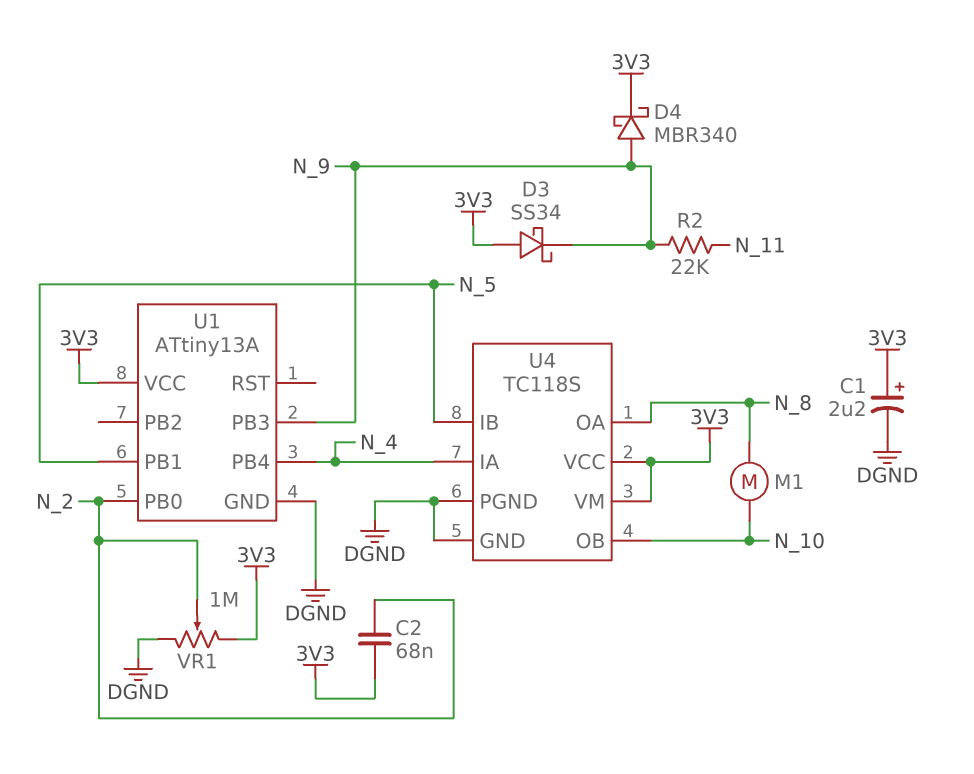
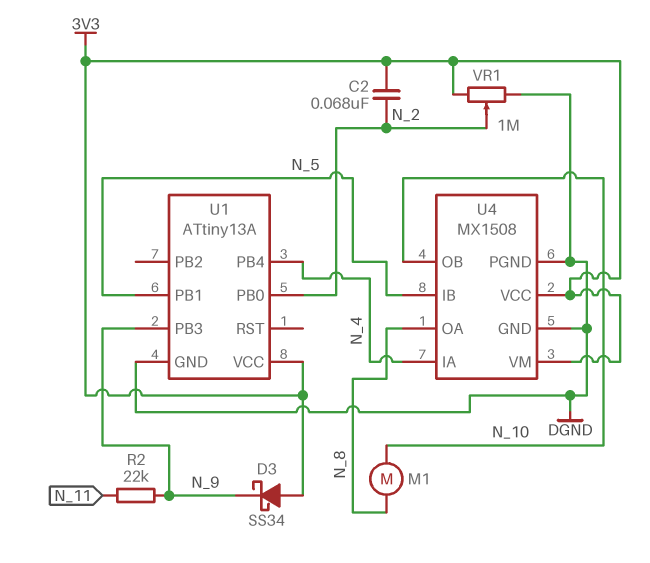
C1: 2.2uF (plus 3V3, minus DGND) -> none
D4: schottky MBR340 (A N_9, K 3V3) -> none
U4: TC118S -> MX1508

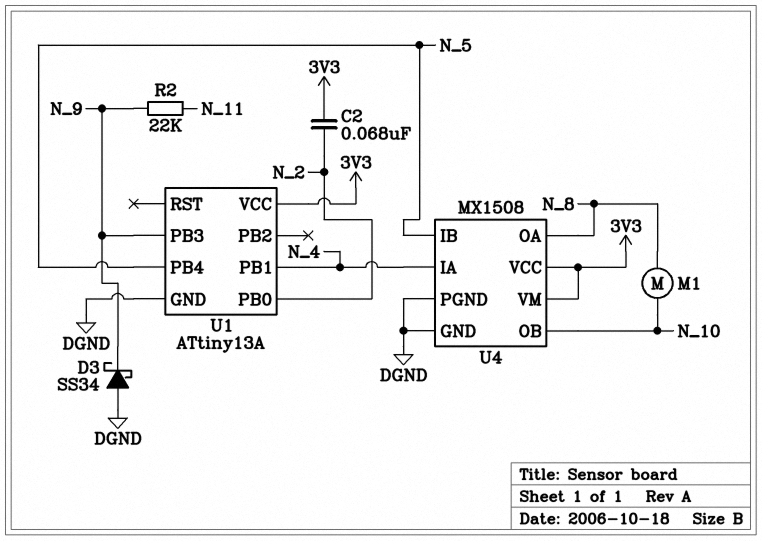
D3: schottky SS34 (A 3V3, K N_9) -> schottky SS34 (A DGND, K N_9)
U1 pin PB1: N_5 -> N_4
U1 pin PB4: N_4 -> N_5
VR1: 1M (3V3, DGND, wiper N_2) -> none

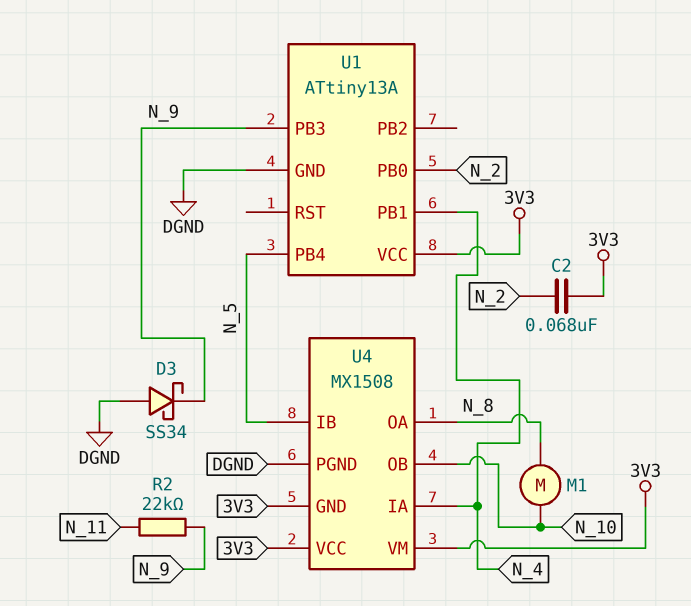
U4 pin GND: DGND -> 3V3

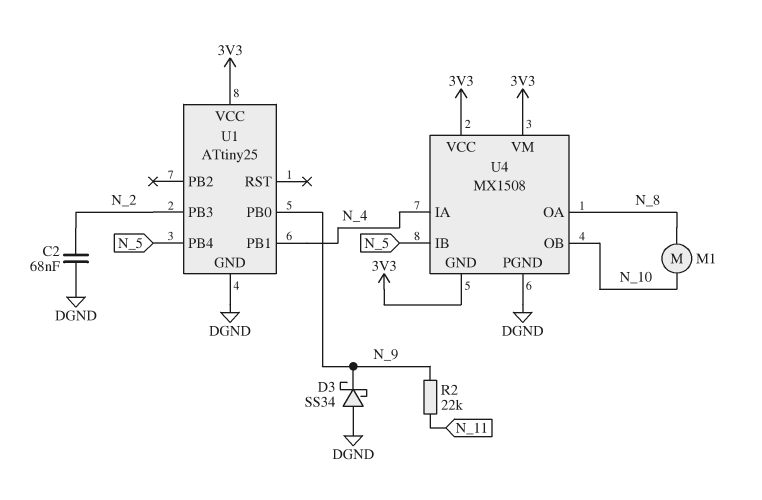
C2: 68nF (3V3, N_2) -> 68nF (DGND, N_2)
U1: ATtiny13A -> ATtiny25
U1 pin PB0: N_2 -> N_9
U1 pin PB3: N_9 -> N_2

